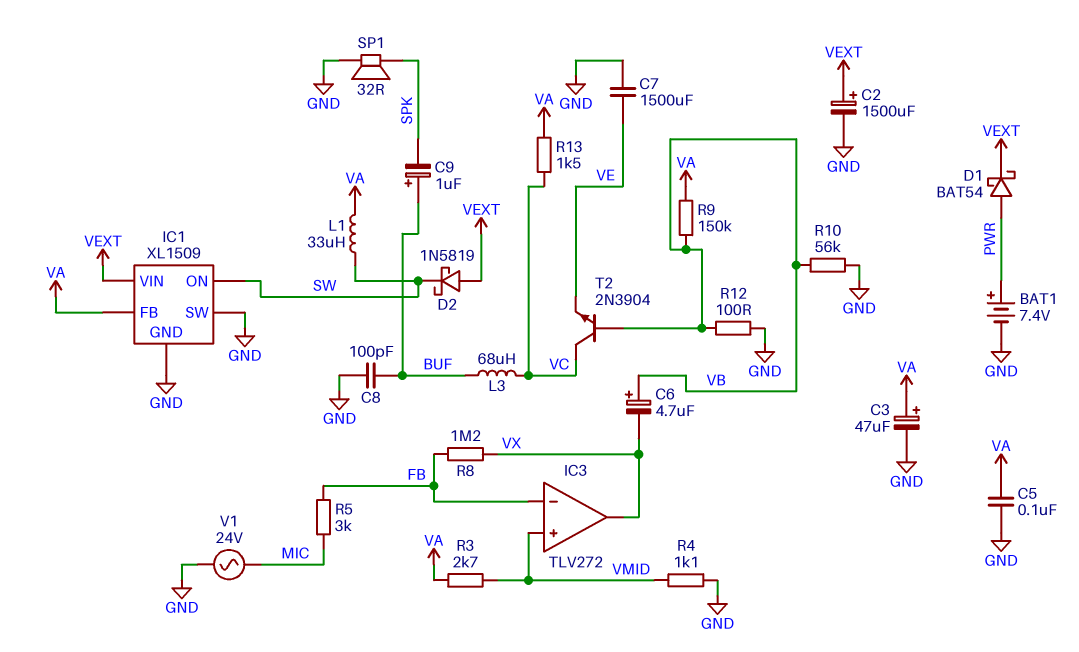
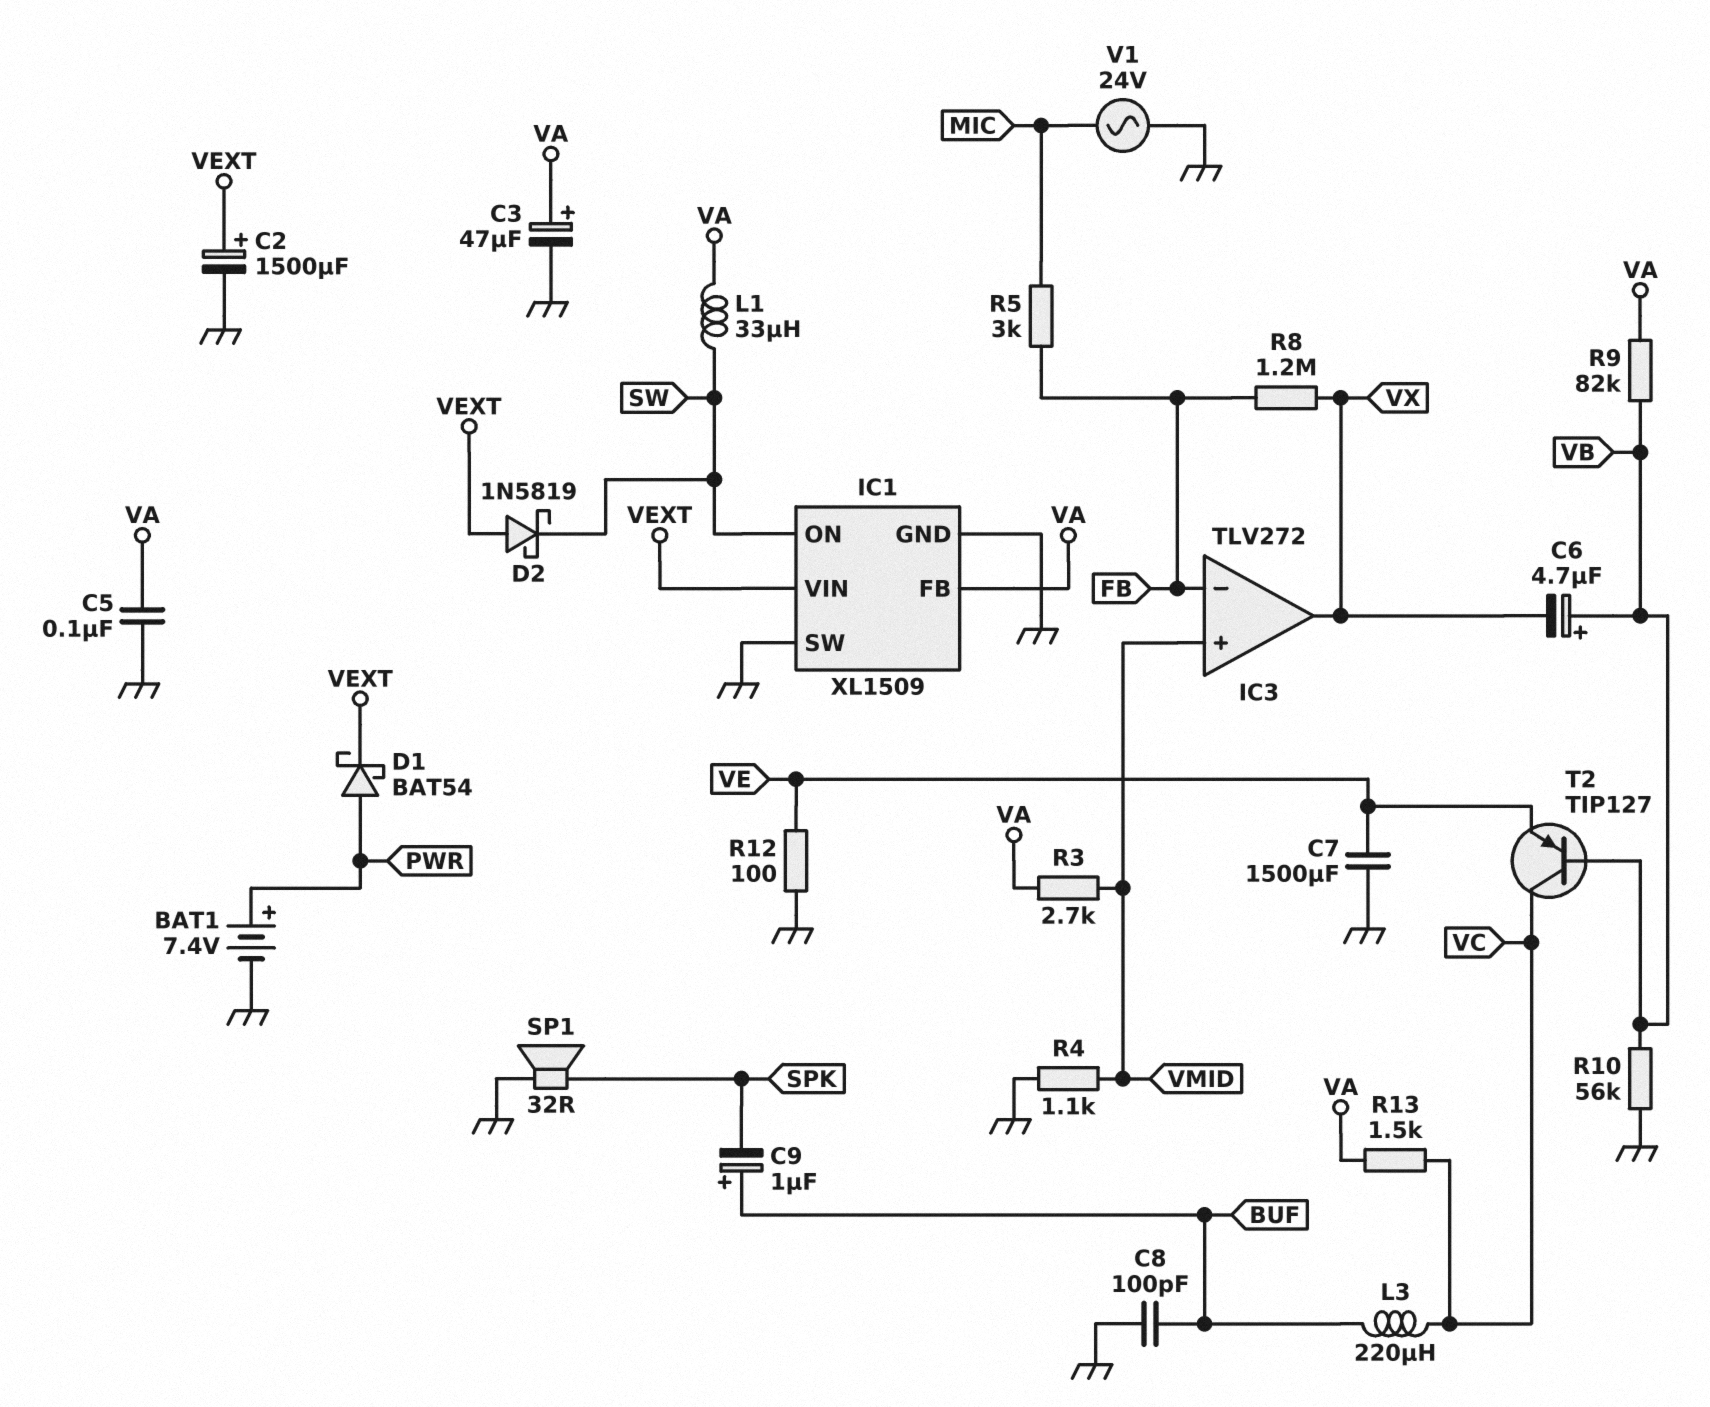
L3: 68uH (BUF, VC) -> 220uH (BUF, VC)
R9: 150k (VA, VB) -> 82k (VA, VB)
R12: 100 (GND, VB) -> 100 (GND, VE)
T2: NPN 2N3904 (B VB, C VC, E VE) -> PNP TIP127 (B VB, C VC, E VE)

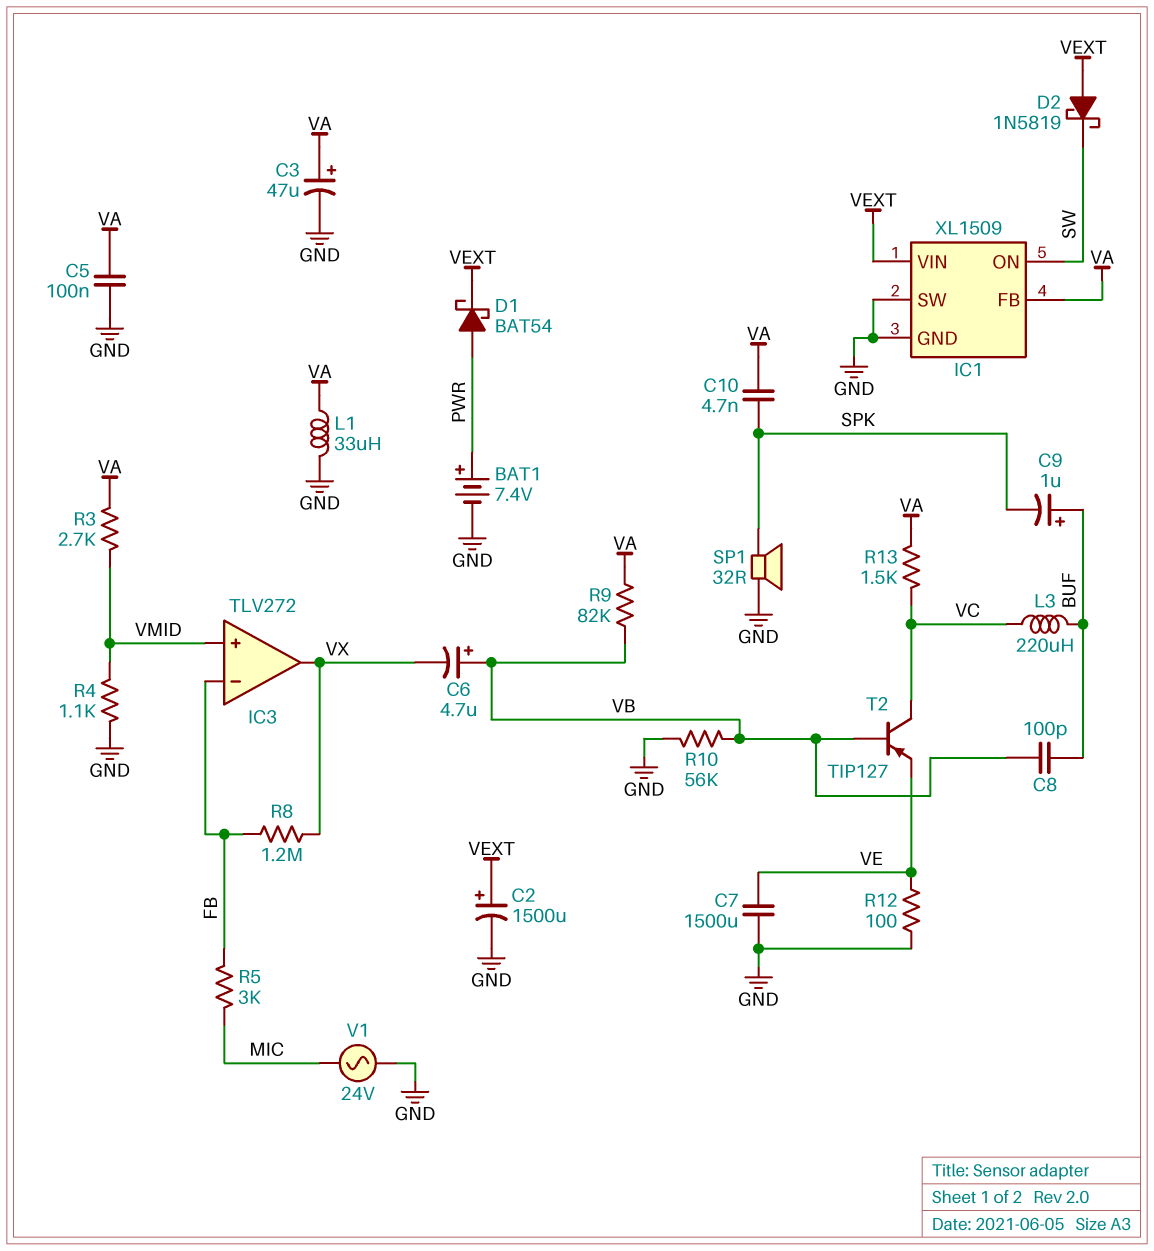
C8: 100pF (BUF, GND) -> 100pF (BUF, VB)
C10: none -> 4.7nF (SPK, VA)
L1: 33uH (SW, VA) -> 33uH (GND, VA)

